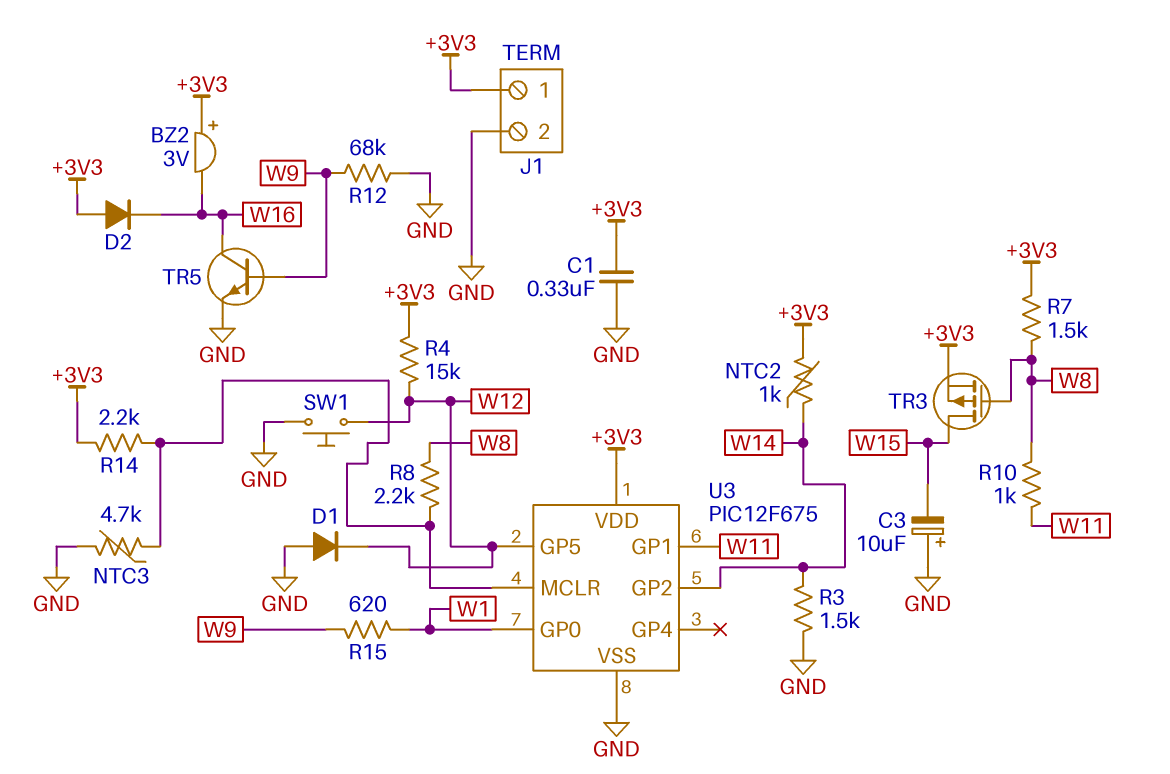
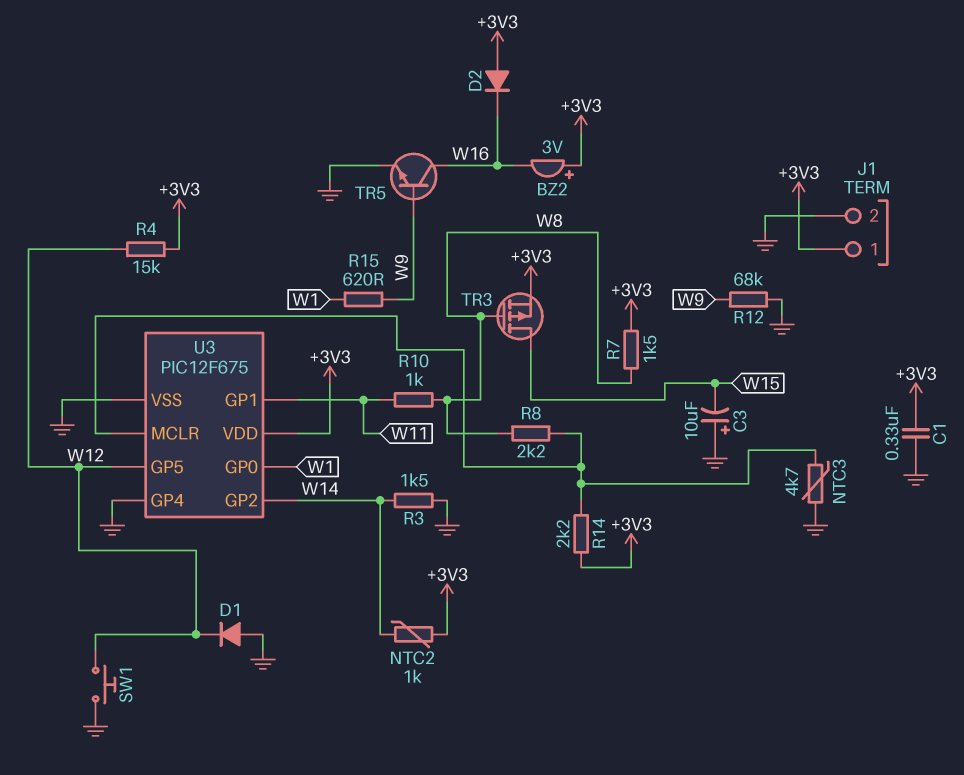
U3 pin GP4: none -> GND

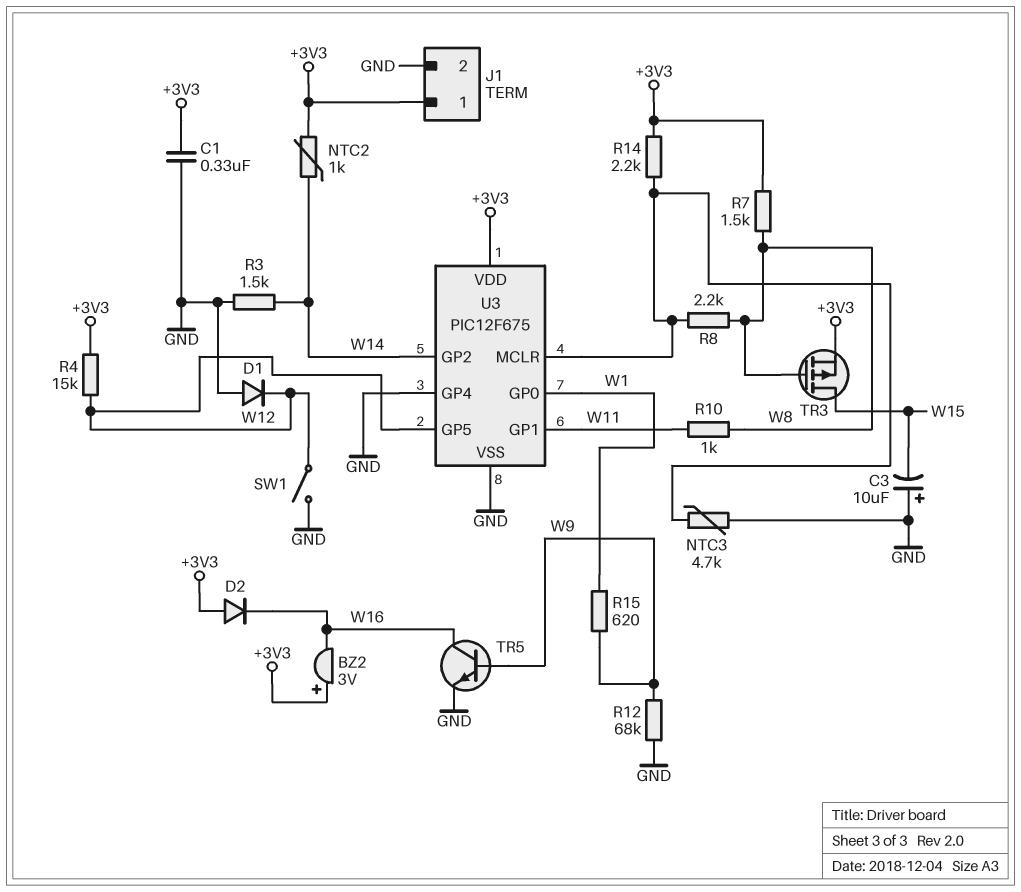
SW1: button (GND, W12) -> switch (GND, W12)

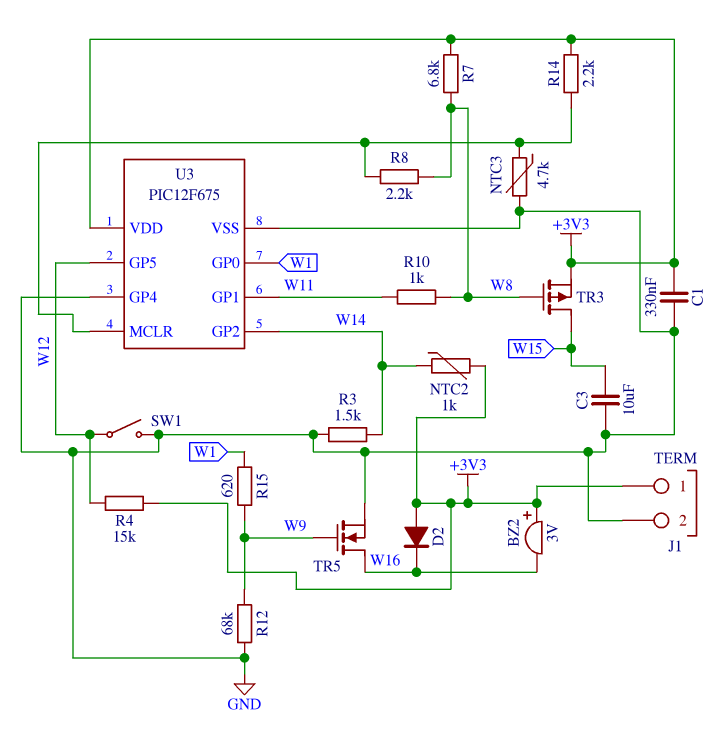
C3: 10uF (plus GND, minus W15) -> 10uF (GND, W15)
D1: diode (A GND, K W12) -> none
R7: 1.5k (+3V3, W8) -> 6.8k (+3V3, W8)
TR5: NPN (B W9, C W16, E GND) -> NMOS (G W9, D W16, S GND)

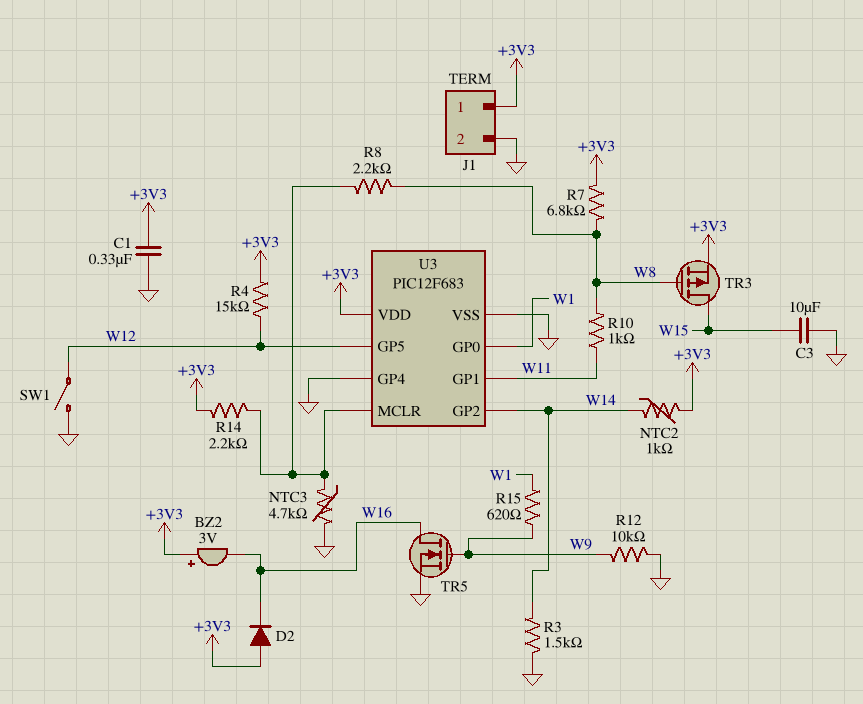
R12: 68k (GND, W9) -> 10k (GND, W9)
U3: PIC12F675 -> PIC12F683

